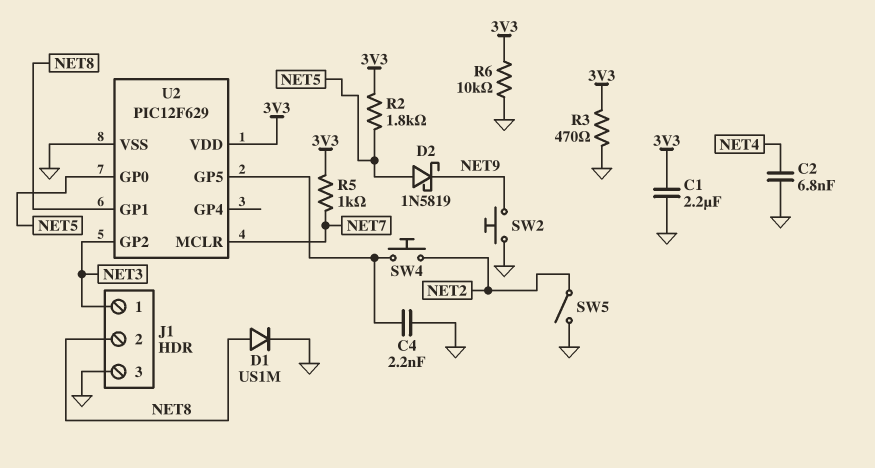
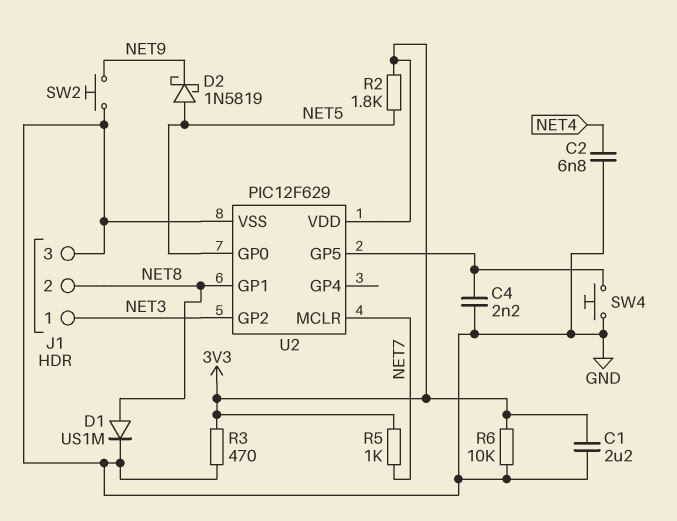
SW4: button (NET2, U2/GP5) -> button (GND, U2/GP5)
SW5: switch (GND, NET2) -> none

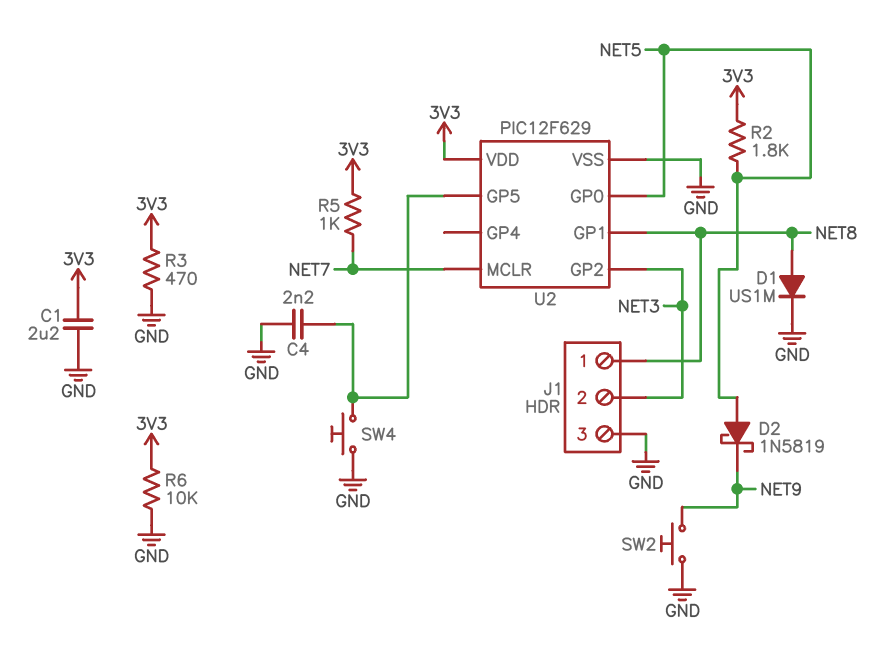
C2: 6.8nF (GND, NET4) -> none
J1 pin 1: NET3 -> NET8
J1 pin 2: NET8 -> NET3

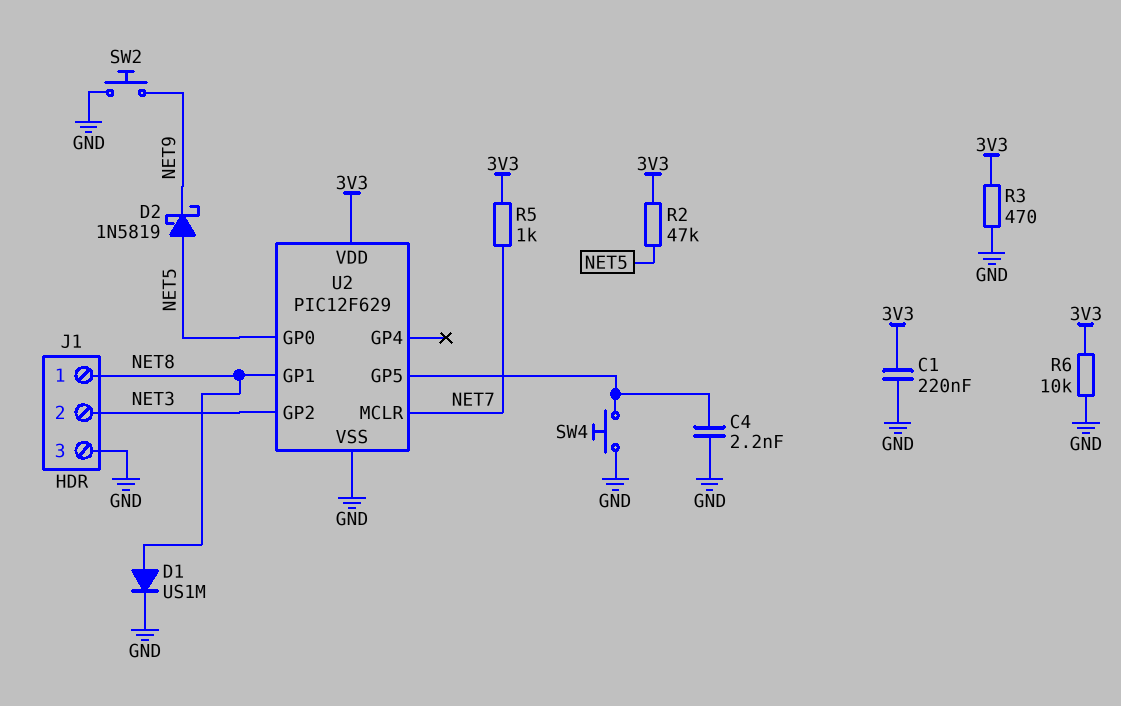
C1: 2.2uF (3V3, GND) -> 220nF (3V3, GND)
R2: 1.8k (3V3, NET5) -> 47k (3V3, NET5)

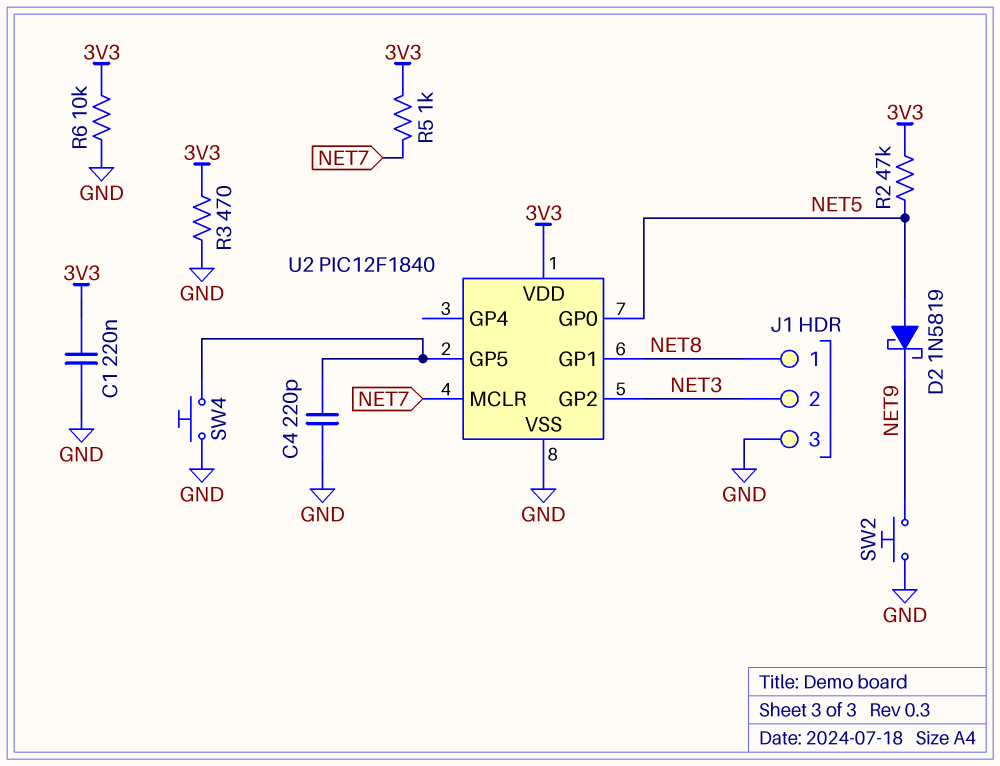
C4: 2.2nF (GND, U2/GP5) -> 220pF (GND, U2/GP5)
D1: diode US1M (A NET8, K GND) -> none
U2: PIC12F629 -> PIC12F1840

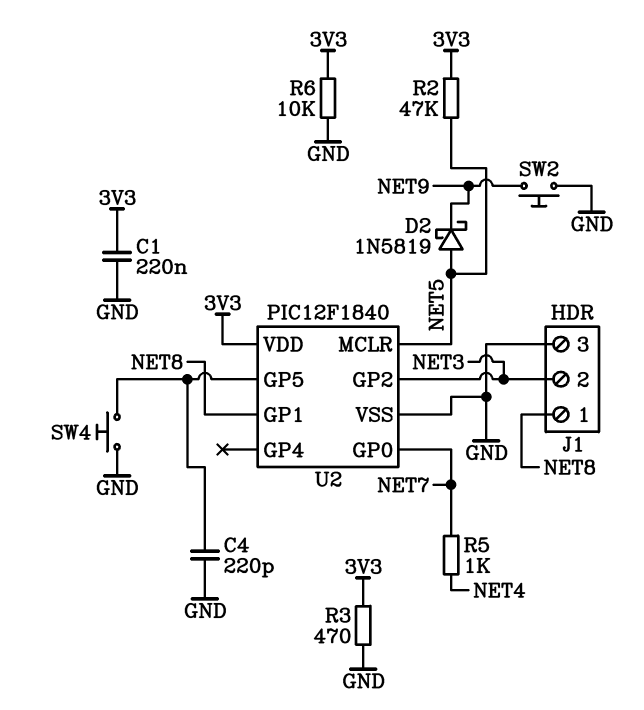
R5: 1k (3V3, NET7) -> 1k (NET4, NET7)
U2 pin GP0: NET5 -> NET7
U2 pin MCLR: NET7 -> NET5

